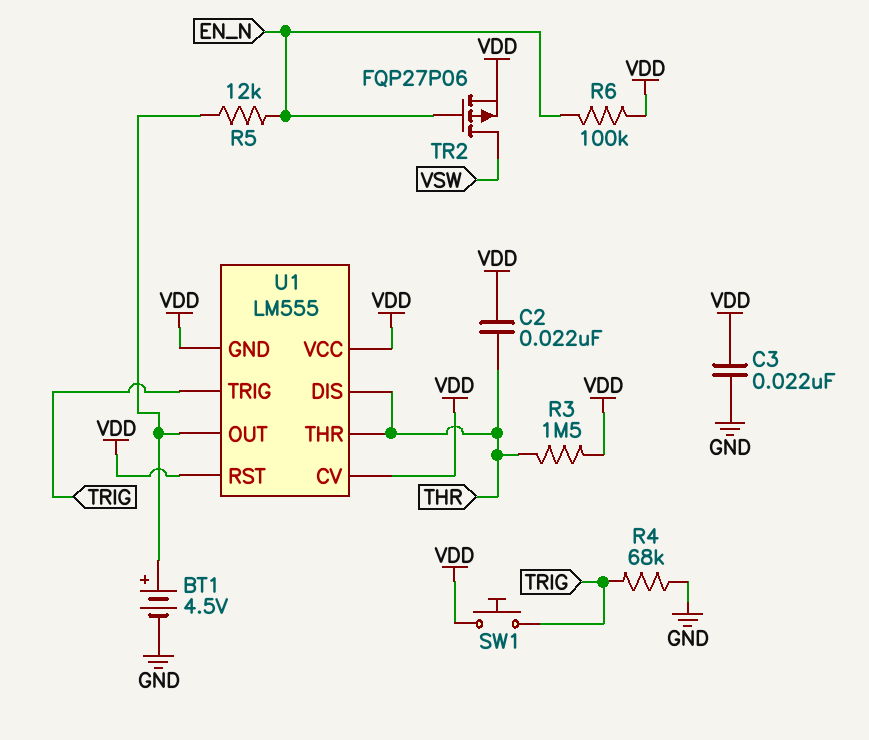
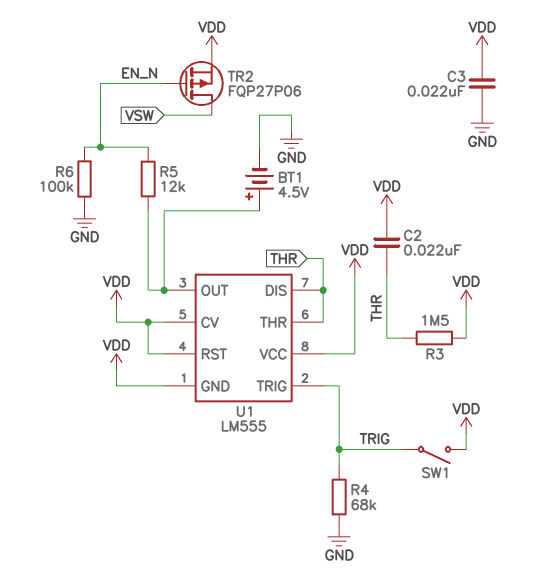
R6: 100k (EN_N, VDD) -> 100k (EN_N, GND)
SW1: button (TRIG, VDD) -> switch (TRIG, VDD)

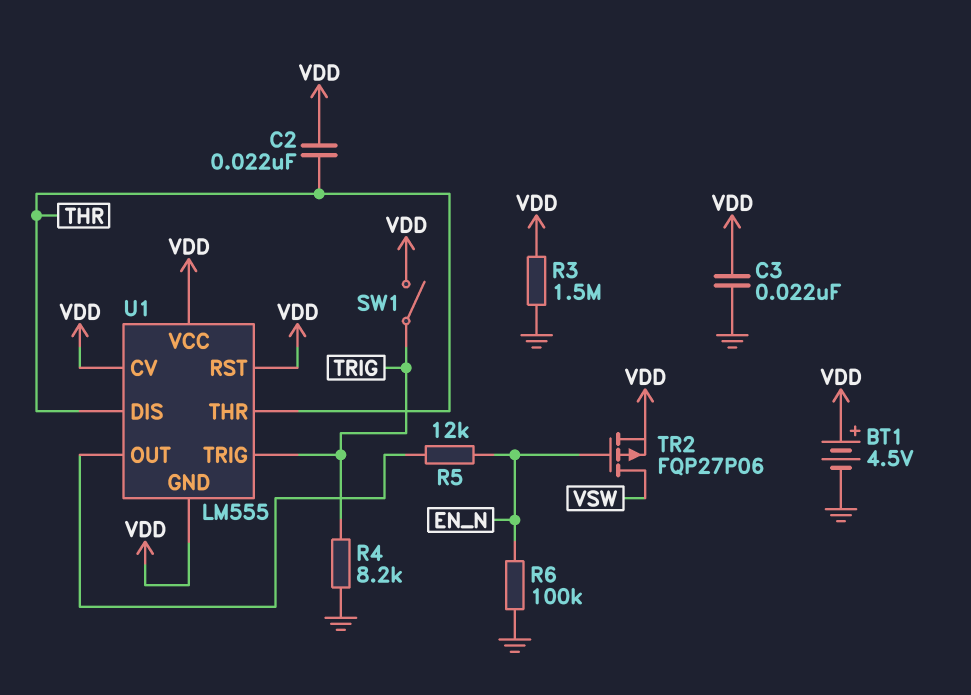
BT1: 4.5V (plus U1/OUT, minus GND) -> 4.5V (plus VDD, minus GND)
R3: 1.5M (THR, VDD) -> 1.5M (GND, VDD)
R4: 68k (GND, TRIG) -> 8.2k (GND, TRIG)

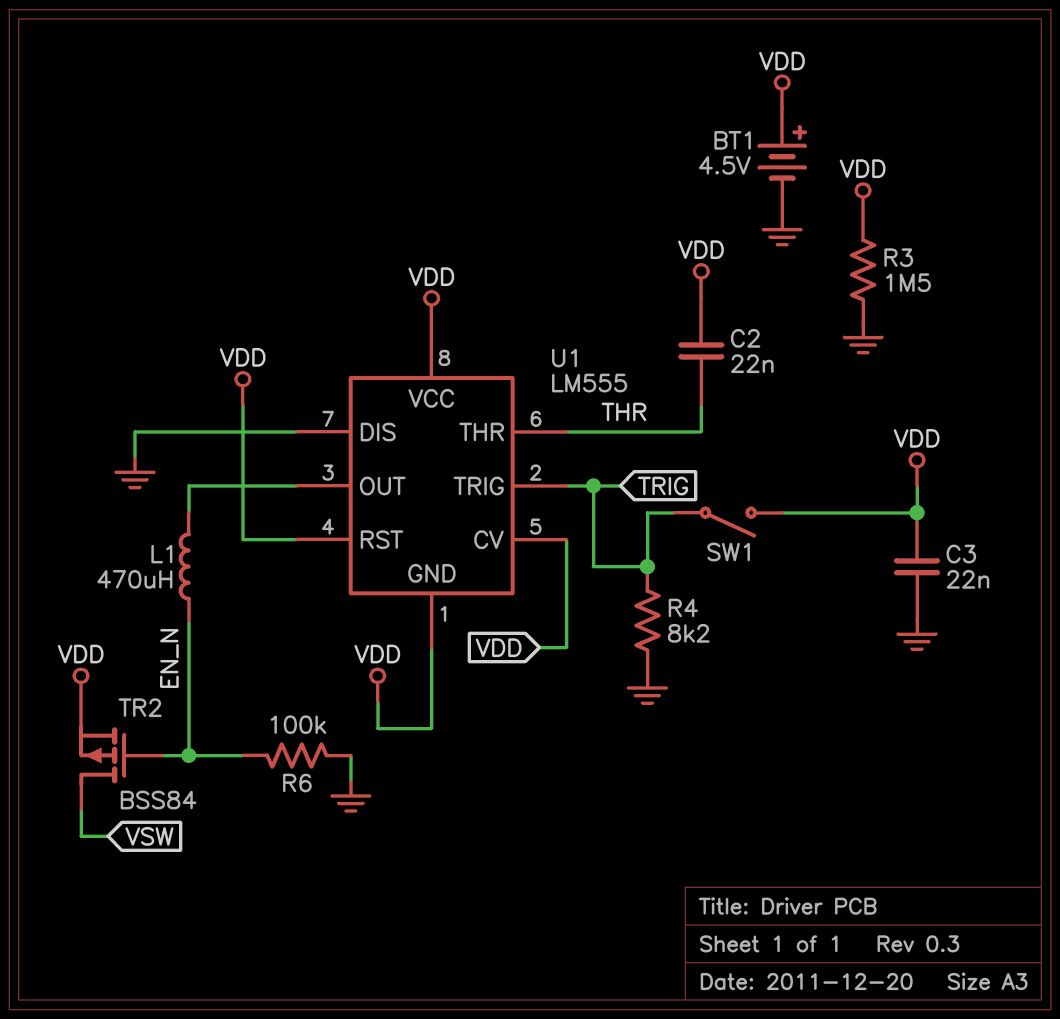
L1: none -> 470uH (EN_N, U1/OUT)
R5: 12k (EN_N, U1/OUT) -> none
TR2: PMOS FQP27P06 (G EN_N, D VSW, S VDD) -> PMOS BSS84 (G EN_N, D VSW, S VDD)
U1 pin DIS: THR -> GND

